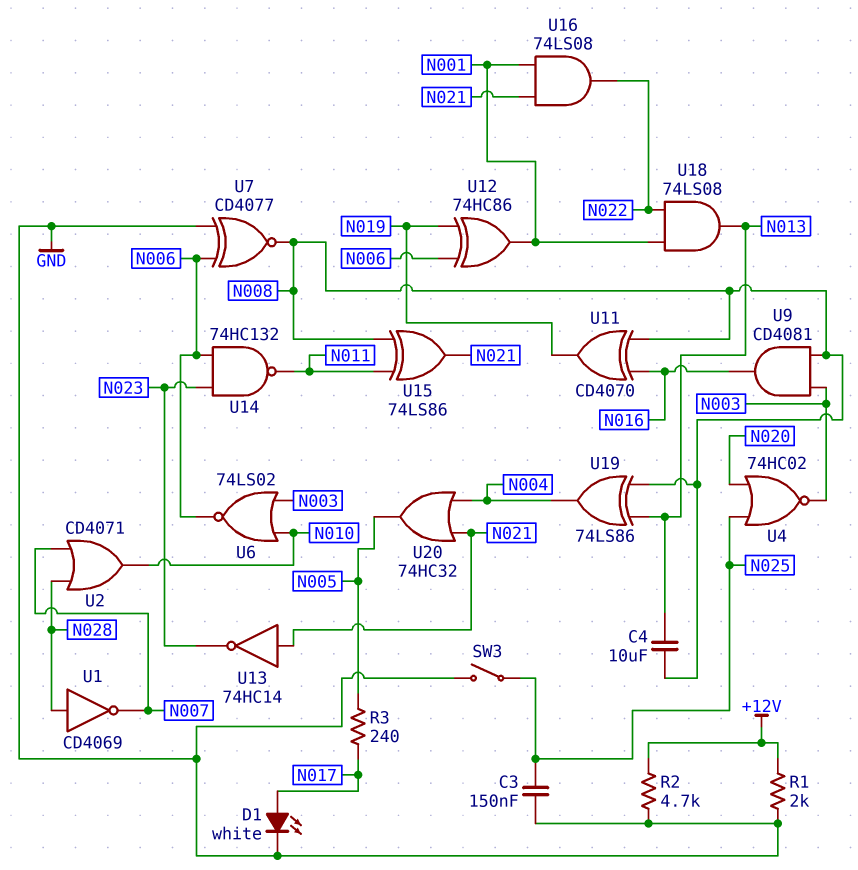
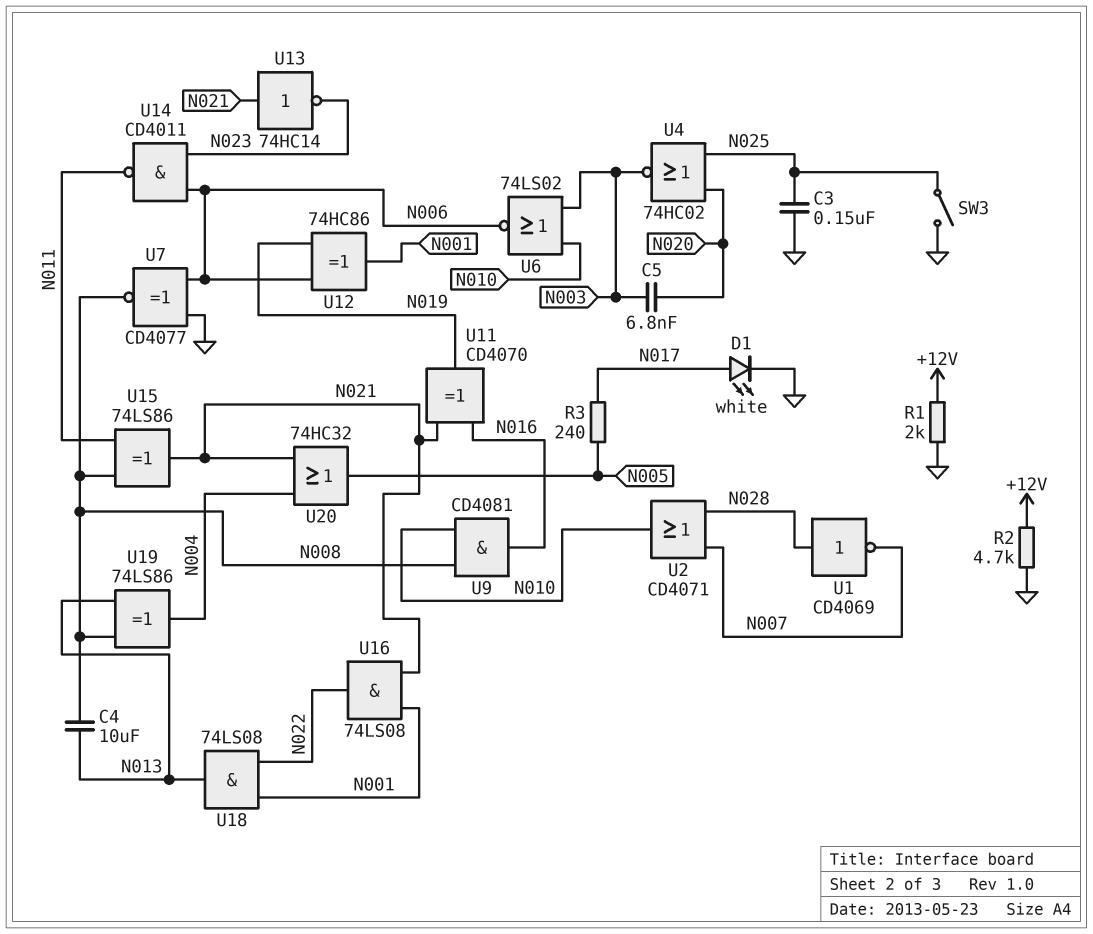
C5: none -> 6.8nF (N003, N020)
U9: AND CD4081 (in N003, in N008, out N016) -> AND CD4081 (in N008, in N010, out N016)
U11: XOR CD4070 (in N008, in N016, out N019) -> XOR CD4070 (in N016, in N021, out N019)
U14: NAND 74HC132 (in N006, in N023, out N011) -> NAND CD4011 (in N006, in N023, out N011)

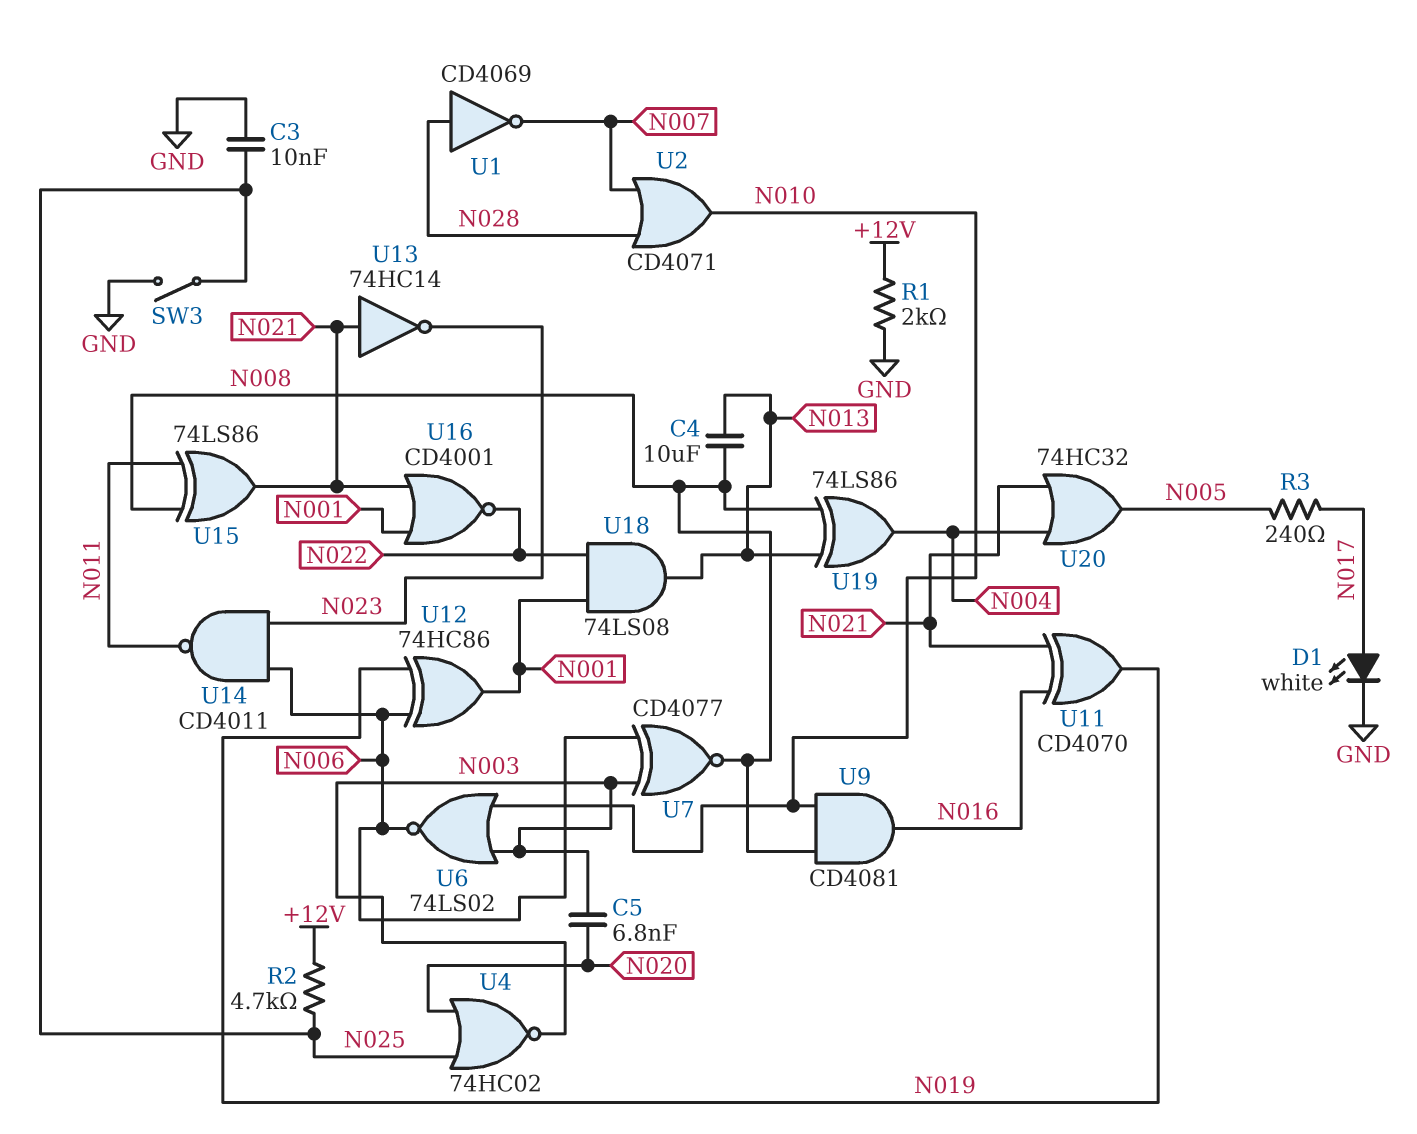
C3: 150nF (GND, N025) -> 10nF (GND, N025)
R2: 4.7k (+12V, GND) -> 4.7k (+12V, N025)
U7: XNOR CD4077 (in GND, in N006, out N008) -> XNOR CD4077 (in N003, in N006, out N008)
U16: AND 74LS08 (in N001, in N021, out N022) -> NOR CD4001 (in N001, in N021, out N022)

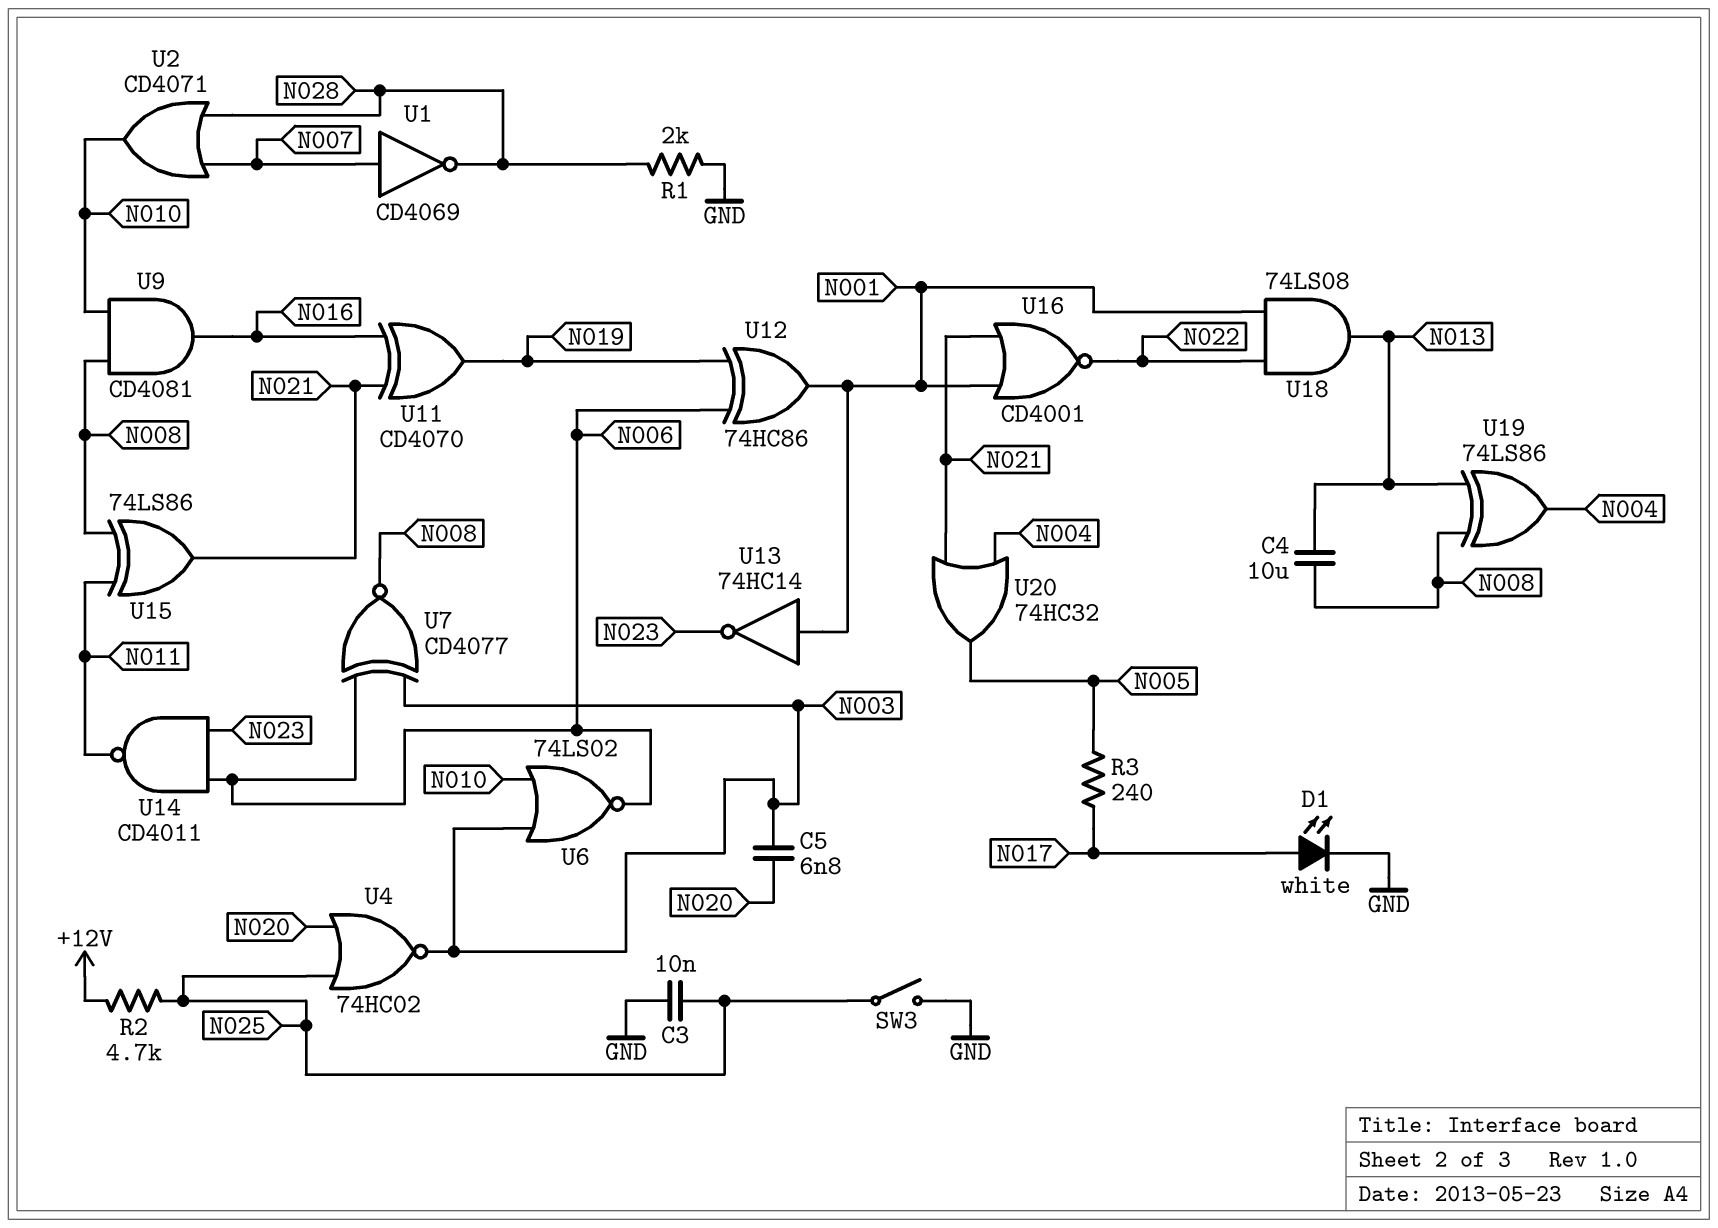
R1: 2k (+12V, GND) -> 2k (GND, N028)
U1: NOT CD4069 (in N028, out N007) -> NOT CD4069 (in N007, out N028)
U13: NOT 74HC14 (in N021, out N023) -> NOT 74HC14 (in N001, out N023)

